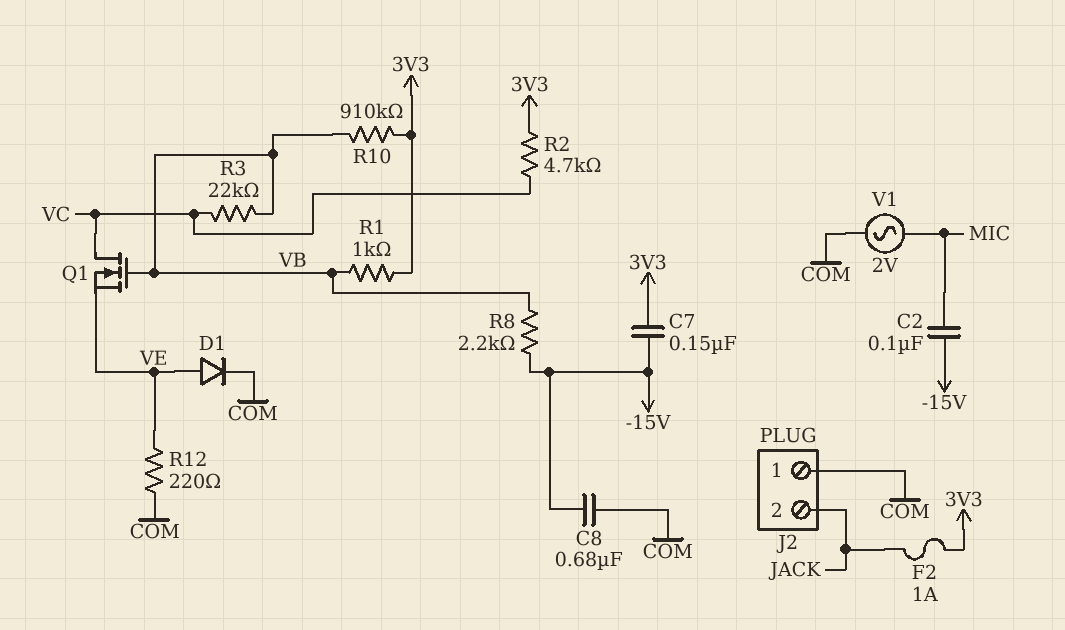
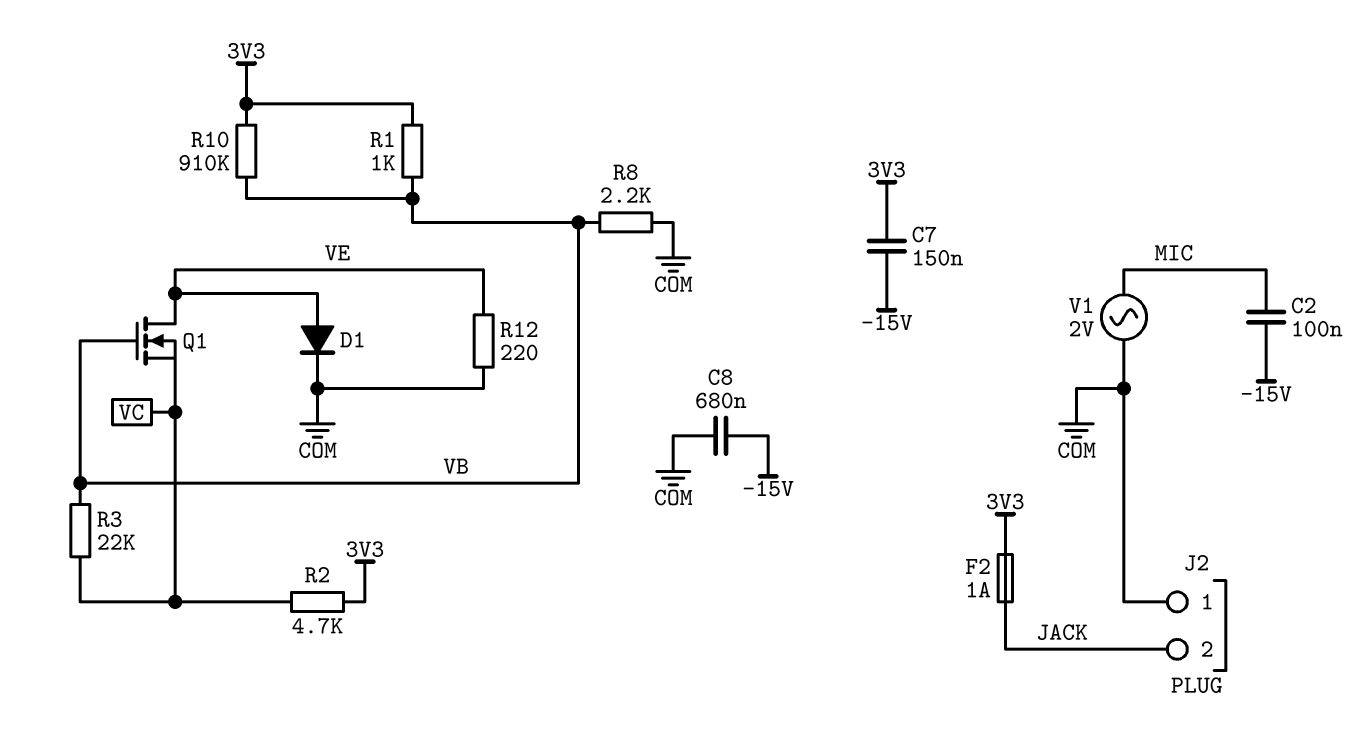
Q1: NMOS (G VB, D VC, S VE) -> NMOS (G VB, D VE, S VC)
R8: 2.2k (-15V, VB) -> 2.2k (COM, VB)

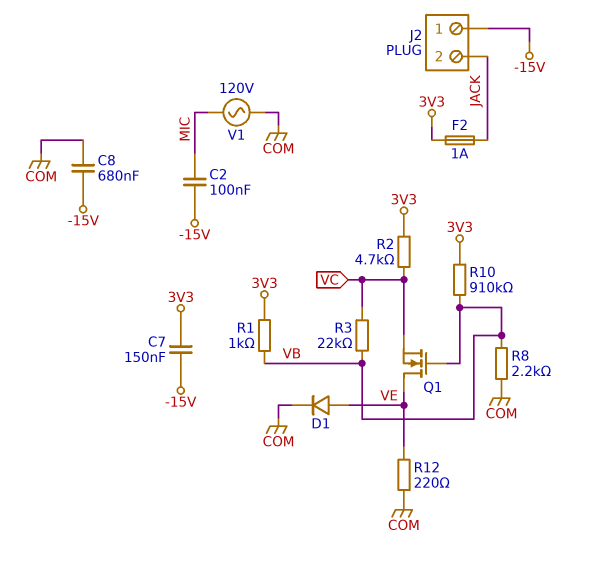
J2 pin 1: COM -> -15V
V1: AC 2V (COM, MIC) -> AC 120V (COM, MIC)

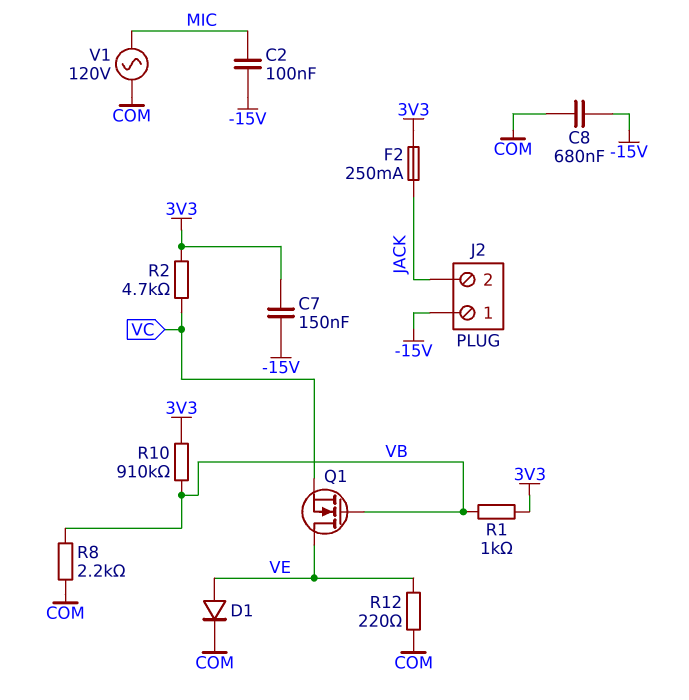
F2: 1A (3V3, JACK) -> 250mA (3V3, JACK)
R3: 22k (VB, VC) -> none

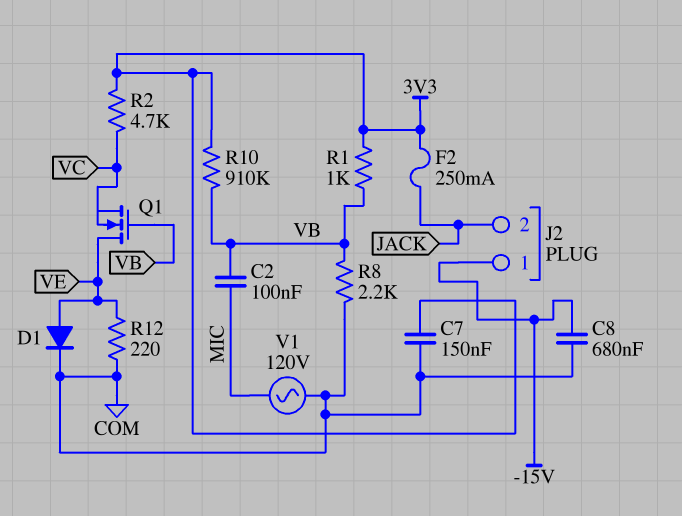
C2: 100nF (-15V, MIC) -> 100nF (MIC, VB)
C7: 150nF (-15V, 3V3) -> 150nF (3V3, COM)

